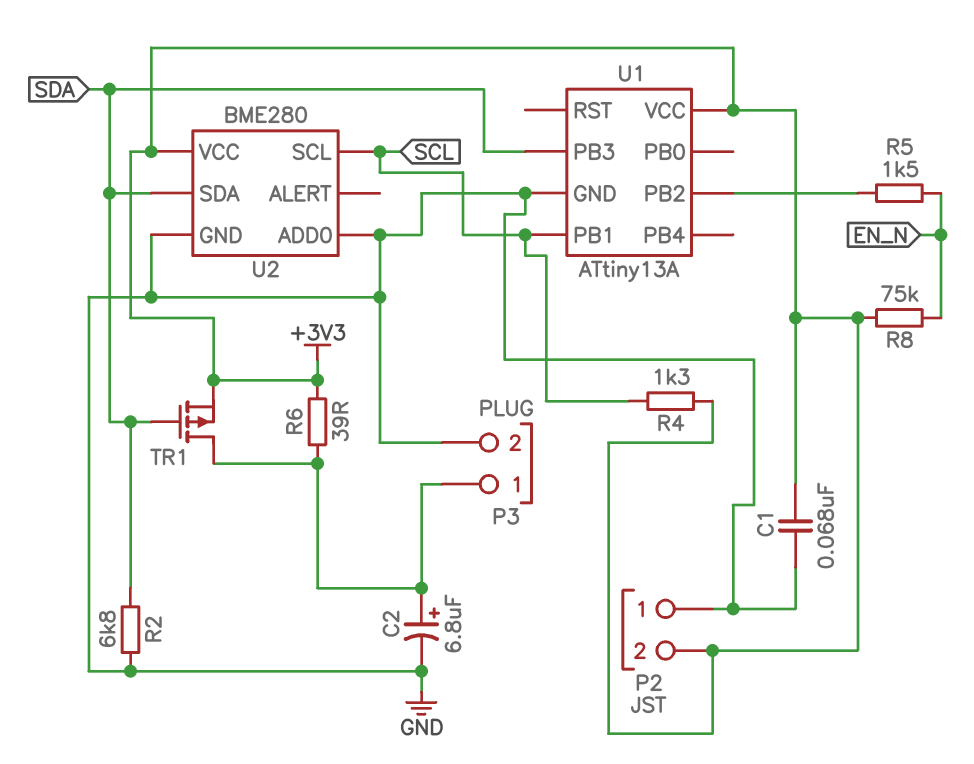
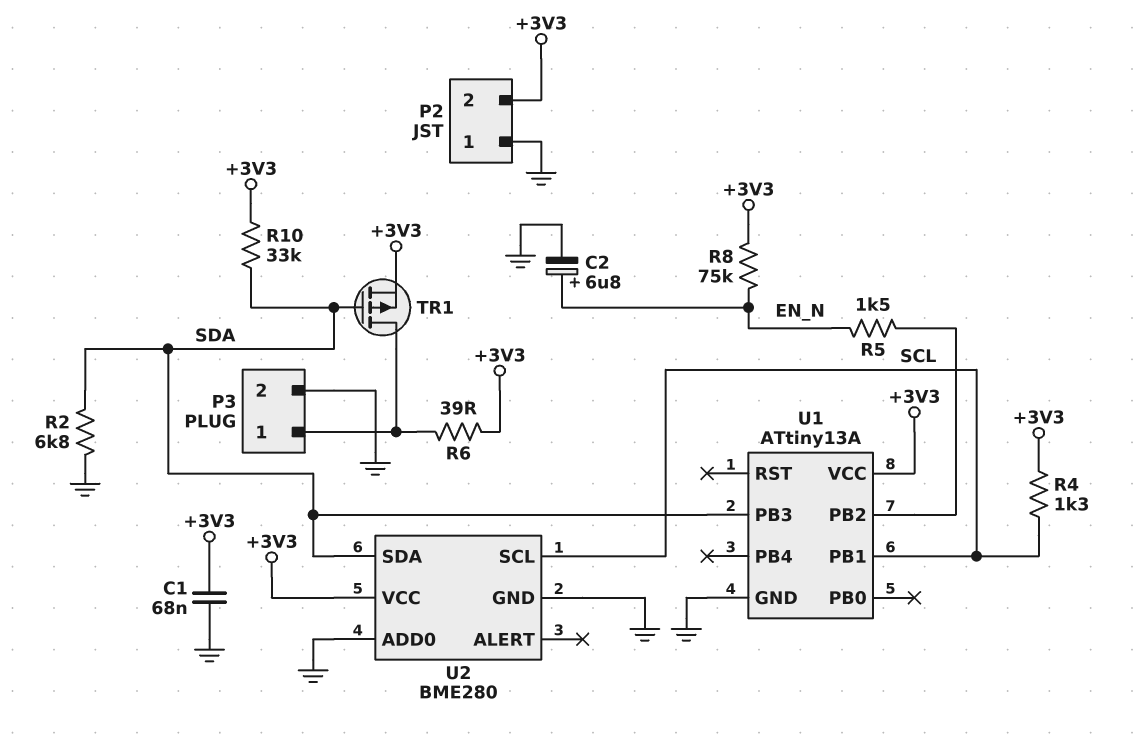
C2: 6.8uF (plus P3/1, minus GND) -> 6.8uF (plus EN_N, minus GND)
R10: none -> 33k (+3V3, SDA)

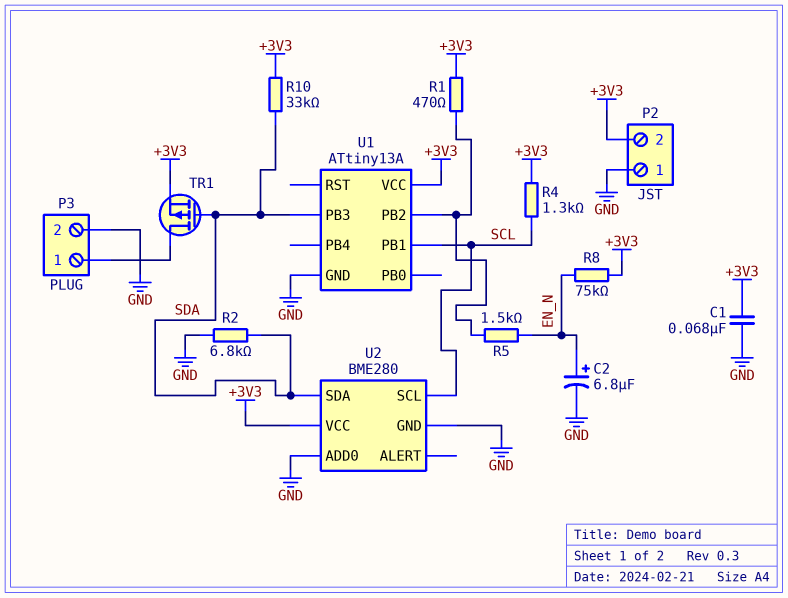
R1: none -> 470 (+3V3, U1/PB2)
R6: 39 (+3V3, P3/1) -> none

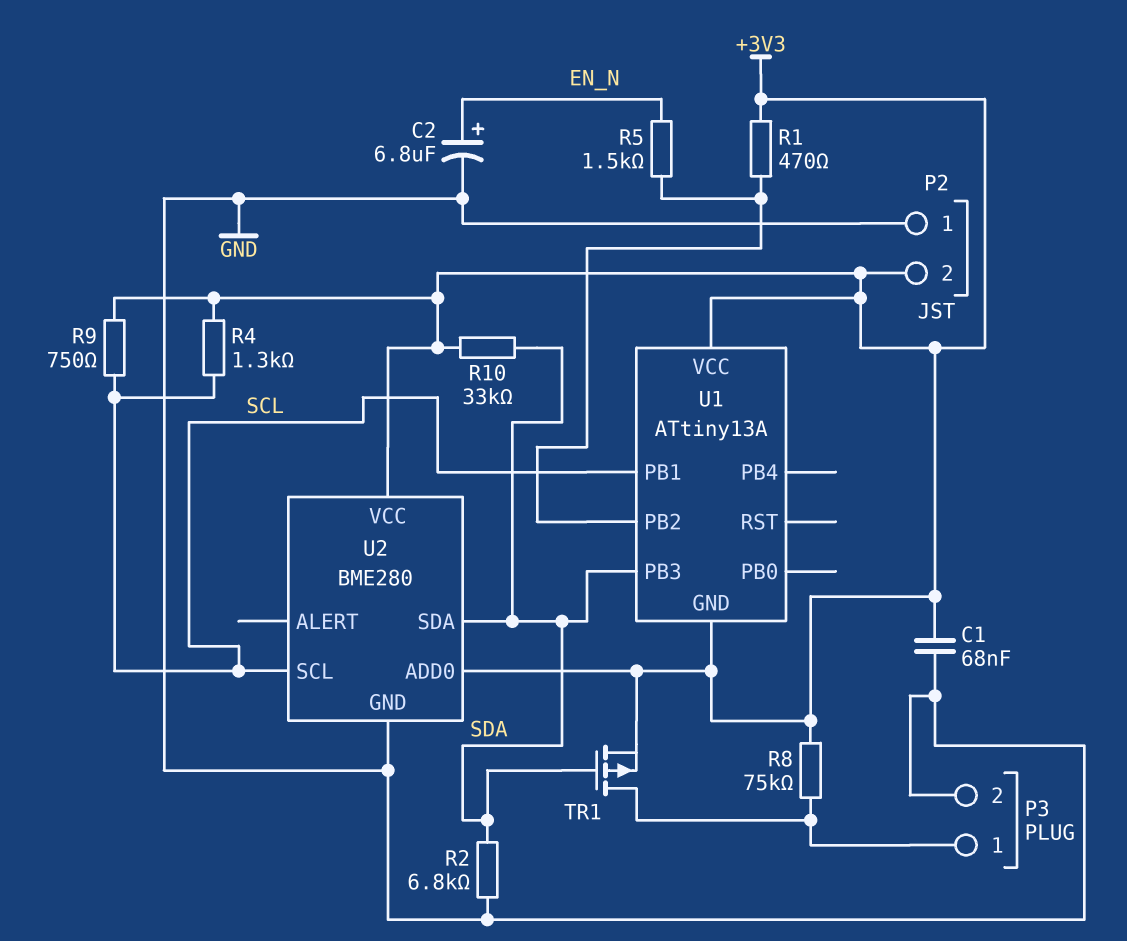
R8: 75k (+3V3, EN_N) -> 75k (+3V3, P3/1)
R9: none -> 750 (+3V3, SCL)
U1 pin GND: GND -> +3V3
U2 pin ADD0: GND -> +3V3

